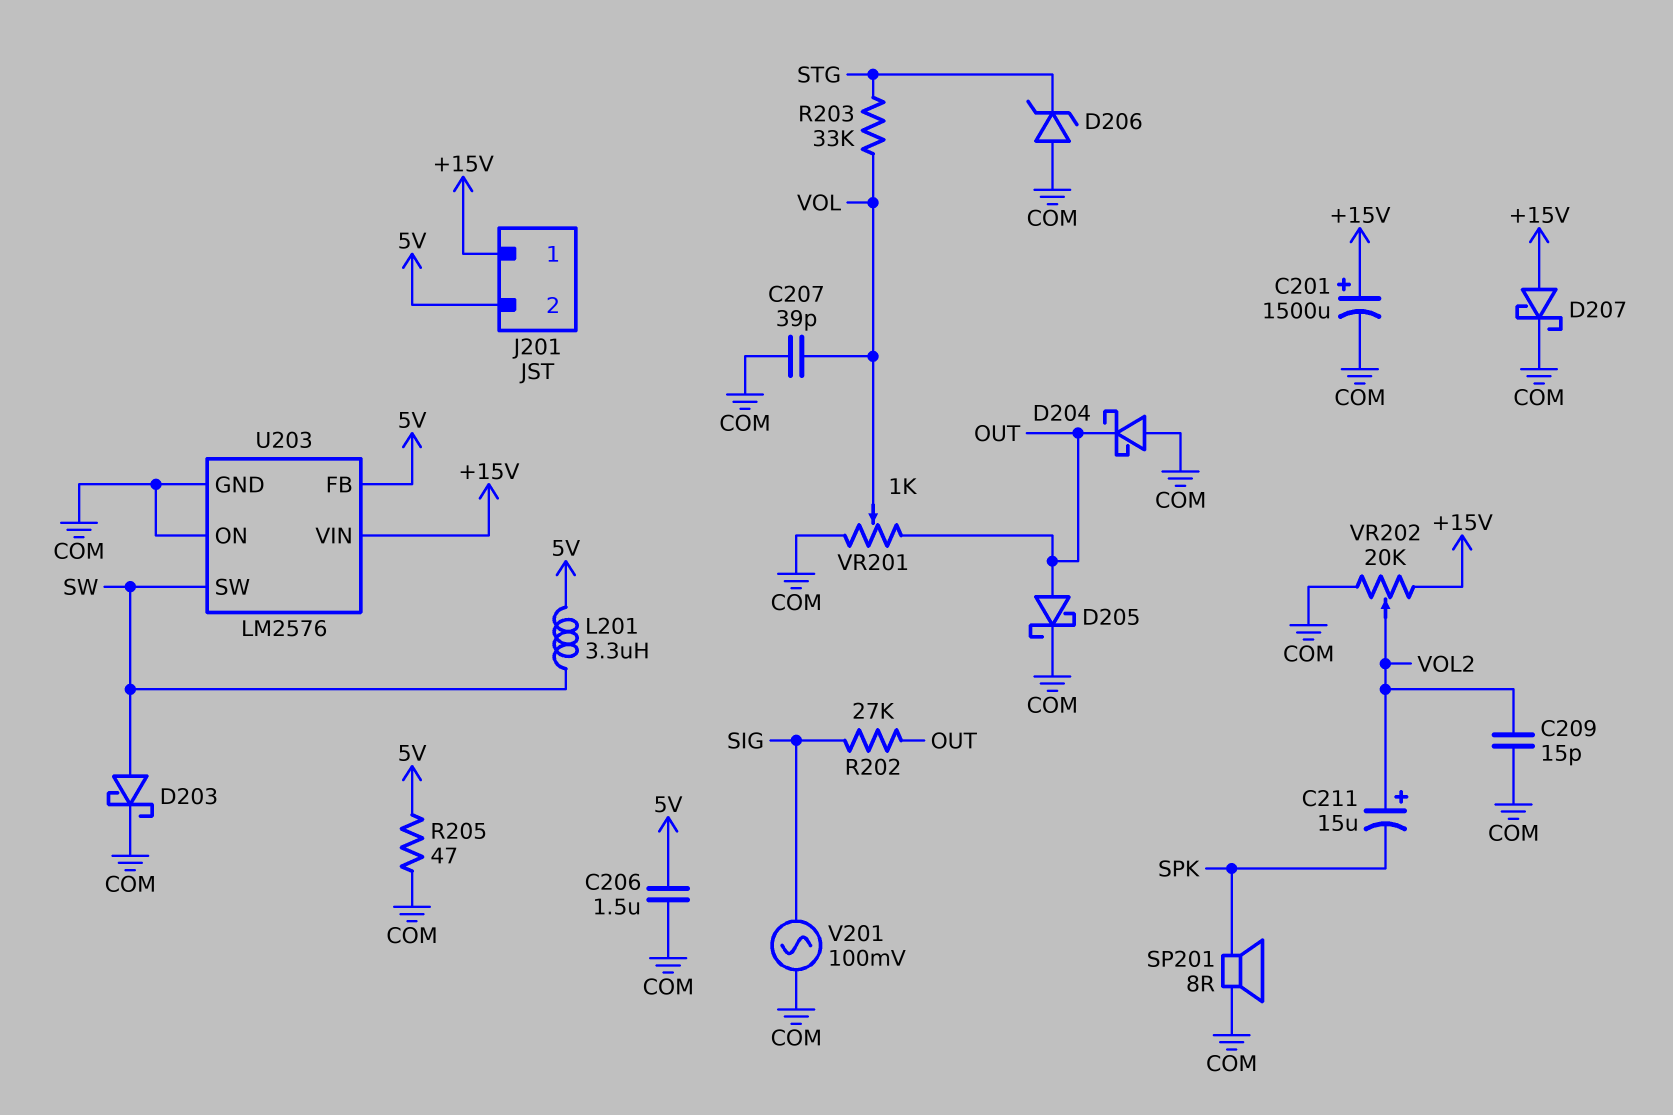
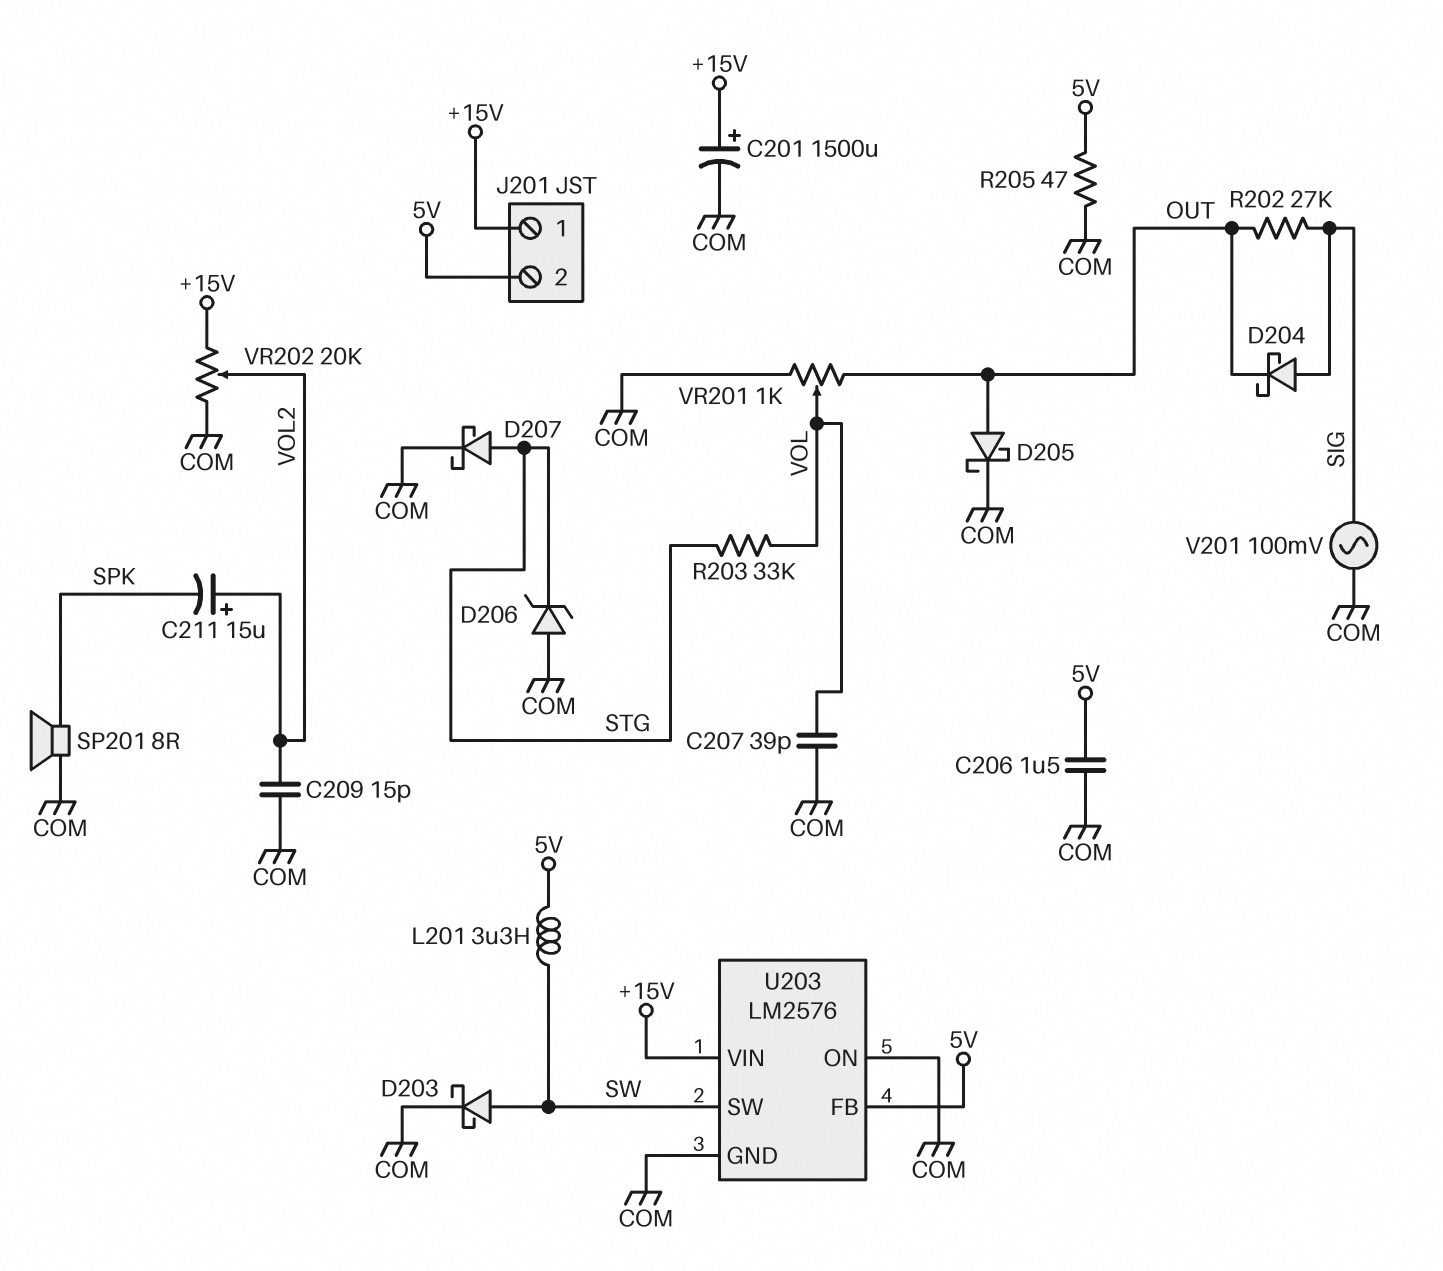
D204: schottky (A COM, K OUT) -> schottky (A SIG, K OUT)
D207: schottky (A +15V, K COM) -> schottky (A STG, K COM)

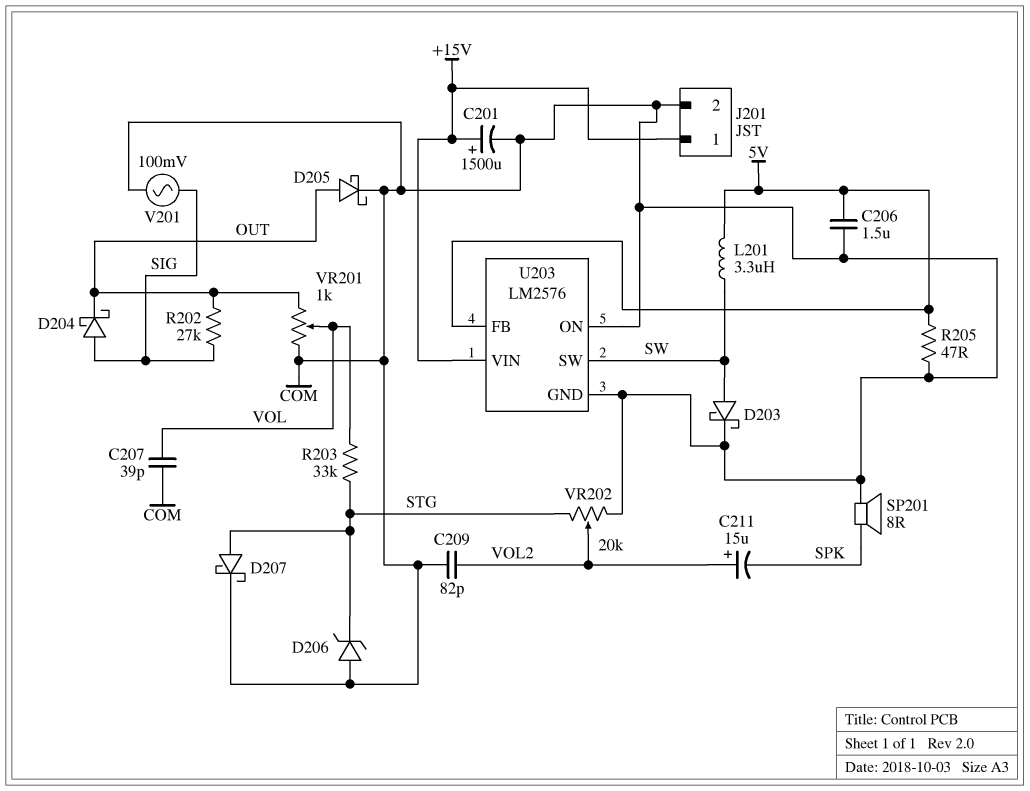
C209: 15pF (COM, VOL2) -> 82pF (COM, VOL2)
J201 pin 2: 5V -> COM
VR202: 20k (+15V, COM, wiper VOL2) -> 20k (COM, STG, wiper VOL2)

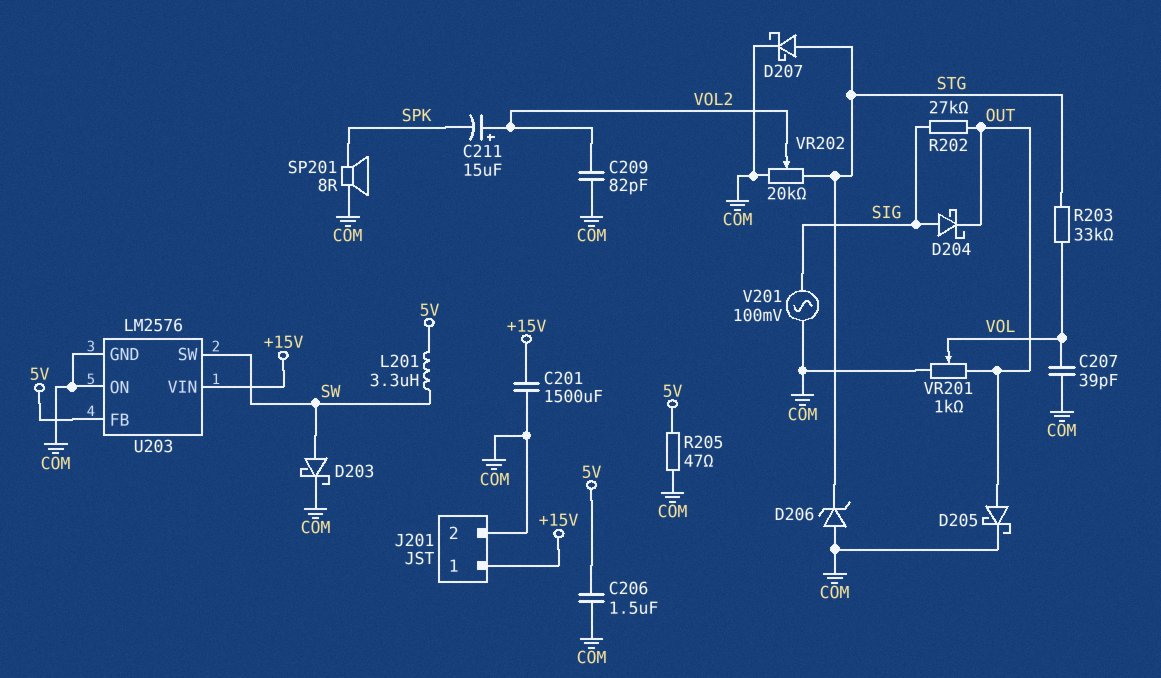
C201: 1500uF (plus +15V, minus COM) -> 1500uF (+15V, COM)

